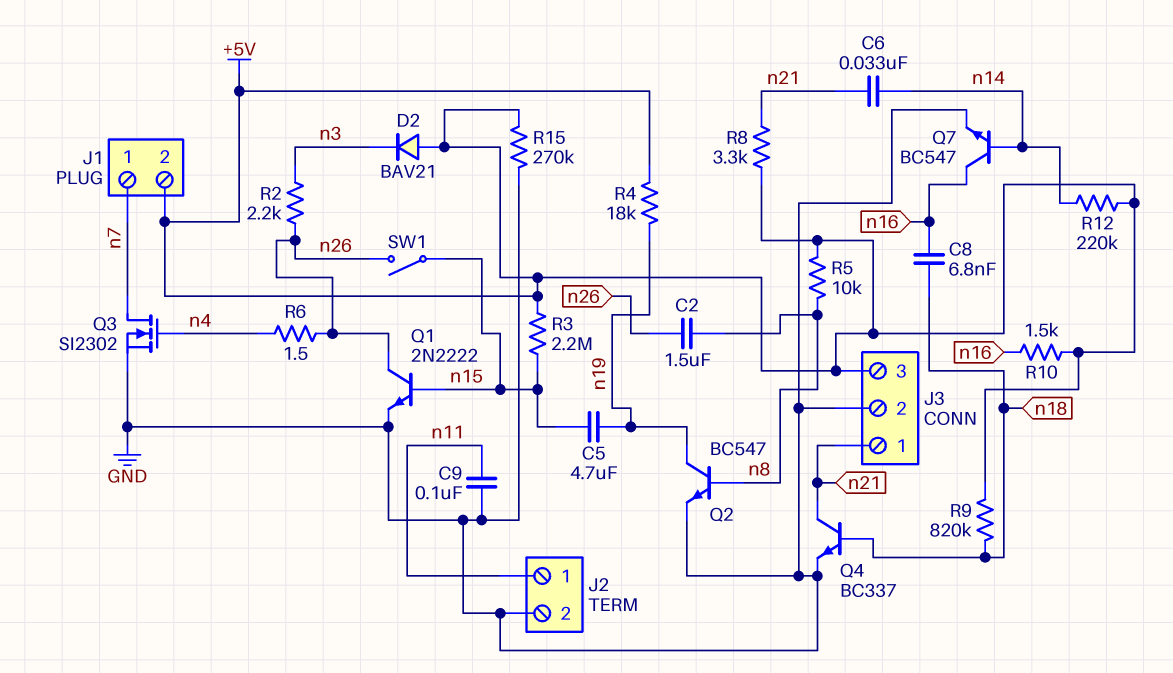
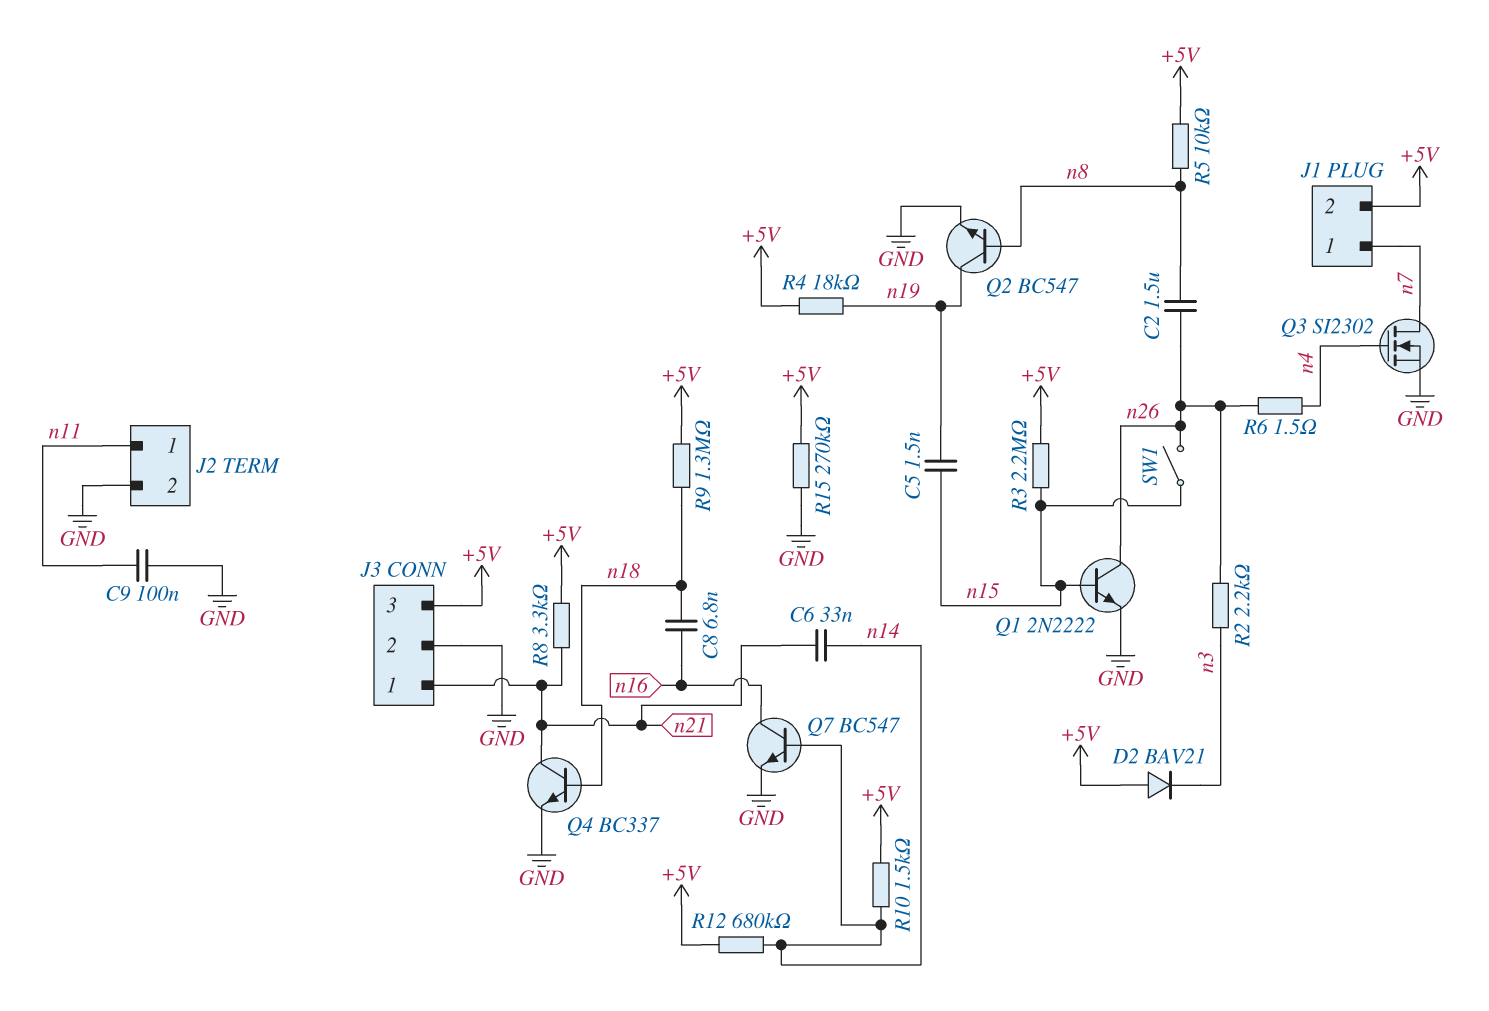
C5: 4.7uF (n15, n19) -> 1.5nF (n15, n19)
R9: 820k (+5V, n18) -> 1.3M (+5V, n18)
R10: 1.5k (+5V, n16) -> 1.5k (+5V, n14)
R12: 220k (+5V, n14) -> 680k (+5V, n14)

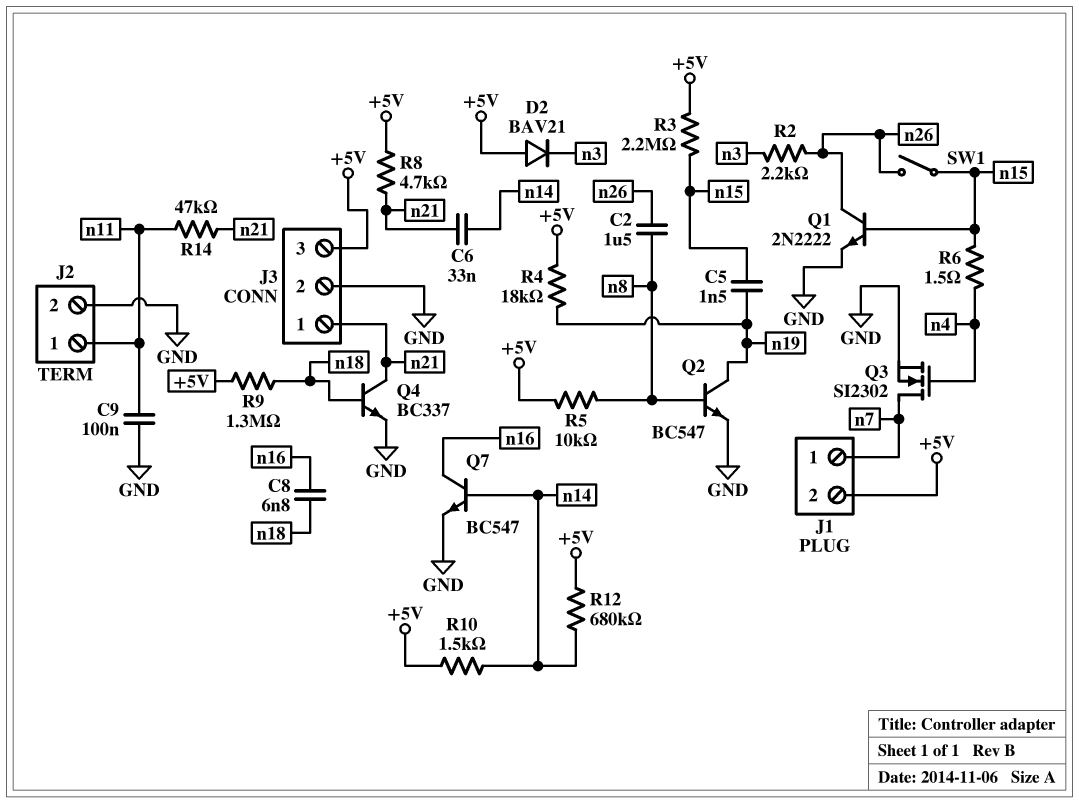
R6: 1.5 (n4, n26) -> 1.5 (n4, n15)
R8: 3.3k (+5V, n21) -> 4.7k (+5V, n21)
R14: none -> 47k (n11, n21)
R15: 270k (+5V, GND) -> none

